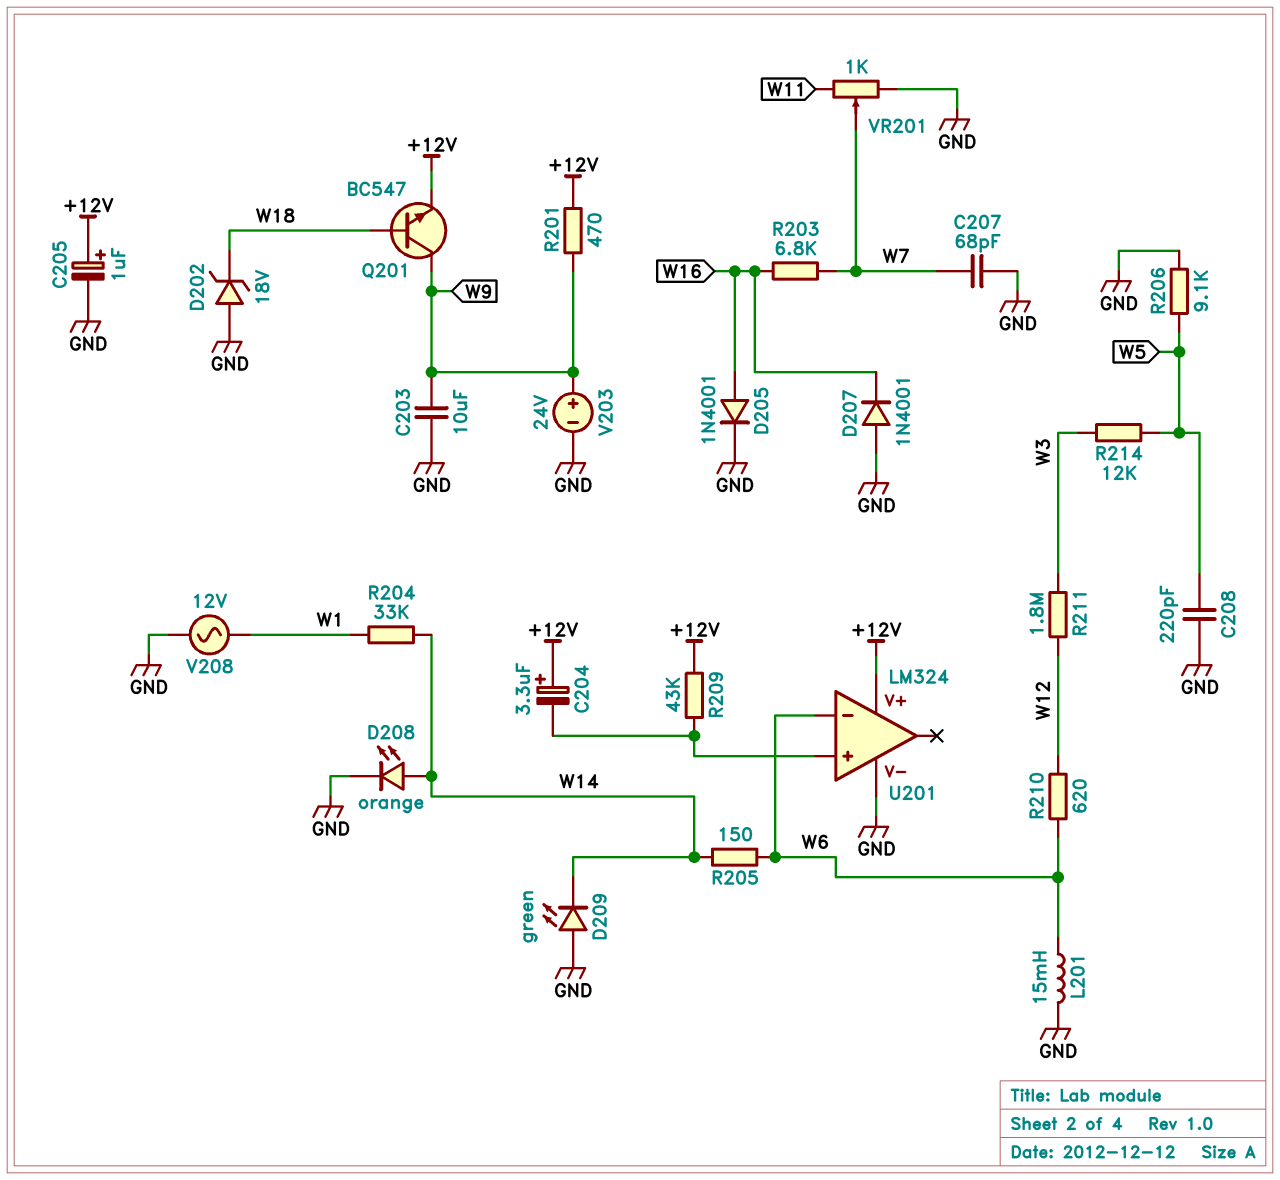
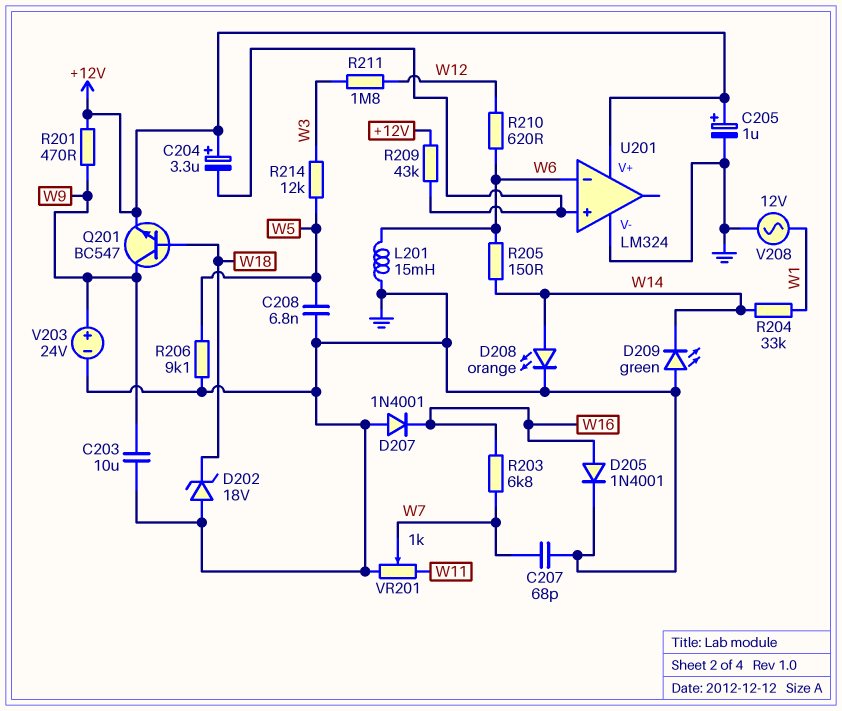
C208: 220pF (GND, W5) -> 6.8nF (GND, W5)

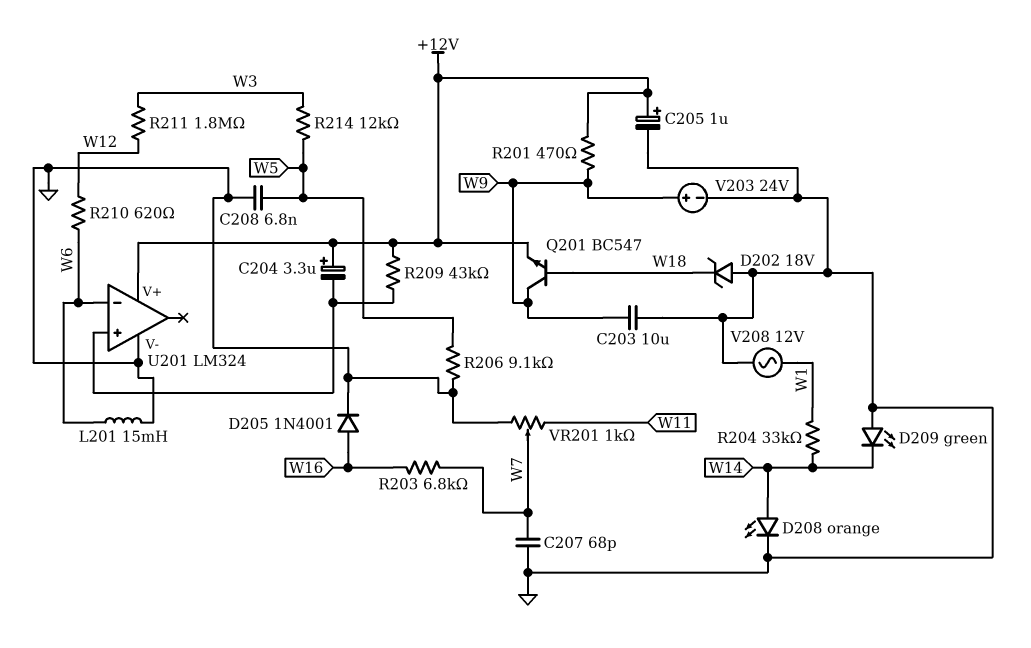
D207: diode 1N4001 (A GND, K W16) -> none
R205: 150 (W6, W14) -> none

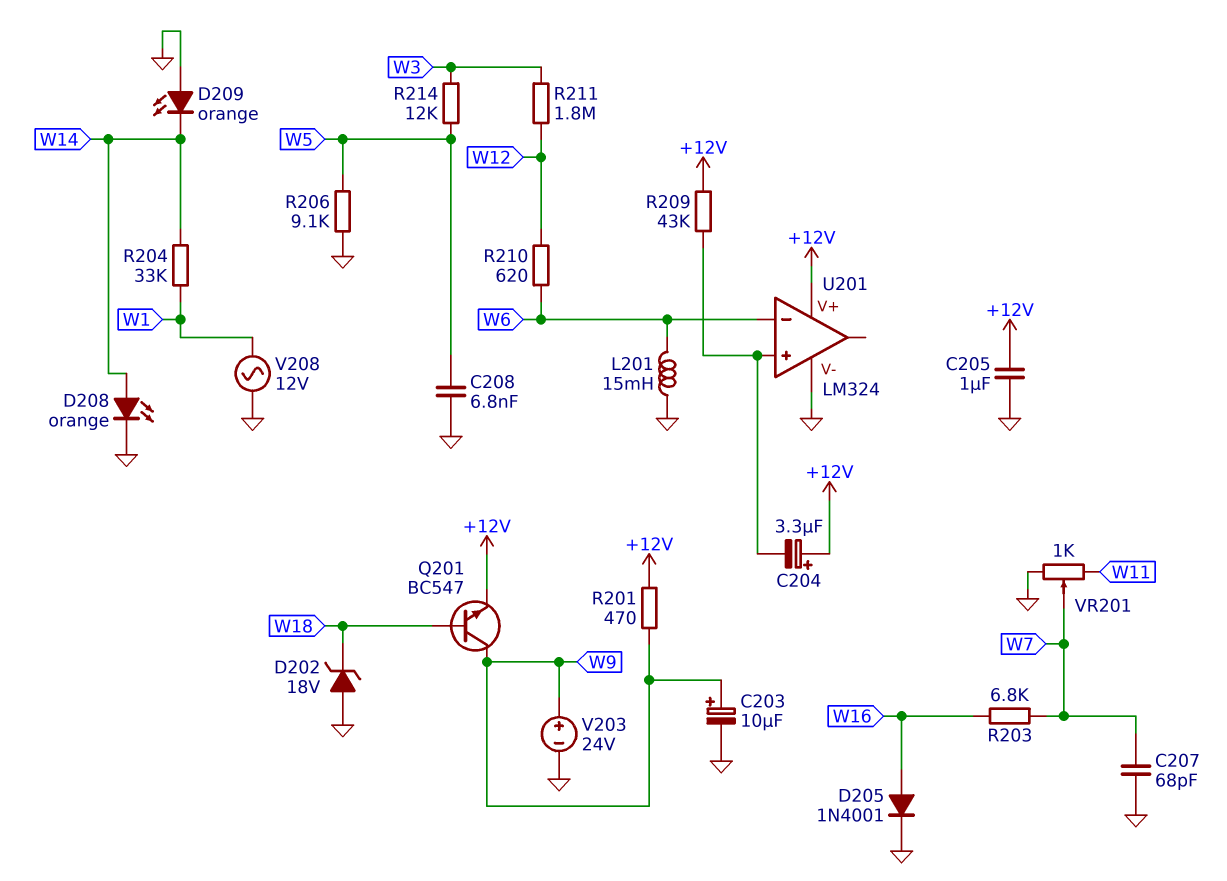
C203: 10uF (GND, W9) -> 10uF (plus W9, minus GND)
C205: 1uF (plus +12V, minus GND) -> 1uF (+12V, GND)
D209: LED green (A GND, K W14) -> LED orange (A GND, K W14)

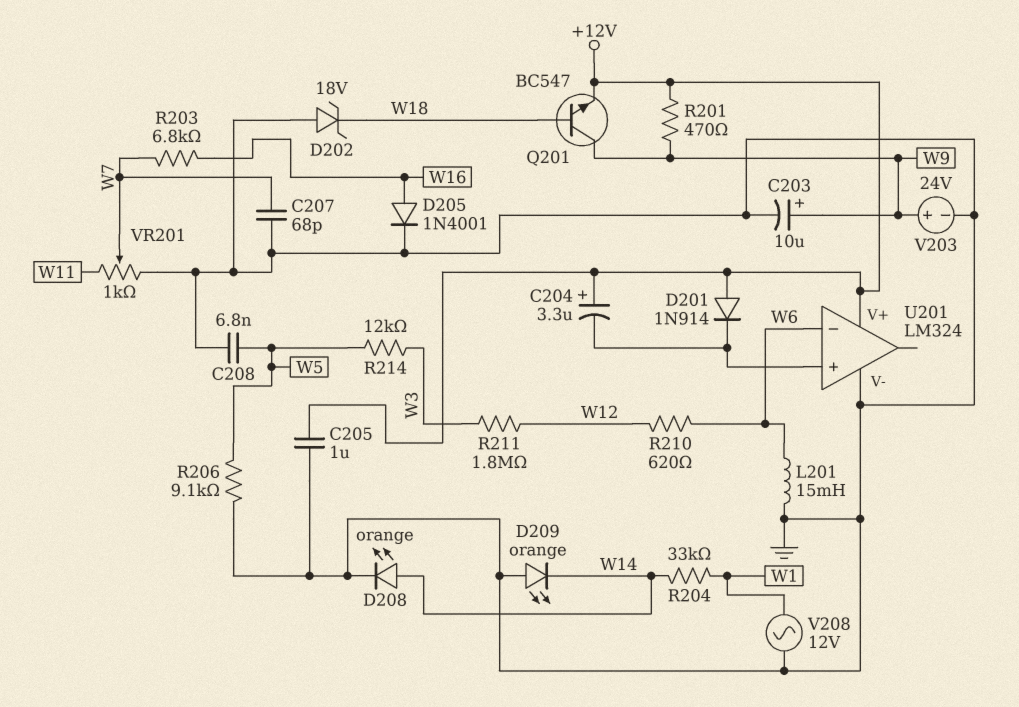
D201: none -> diode 1N914 (A +12V, K U201/in+)
R209: 43k (+12V, U201/in+) -> none

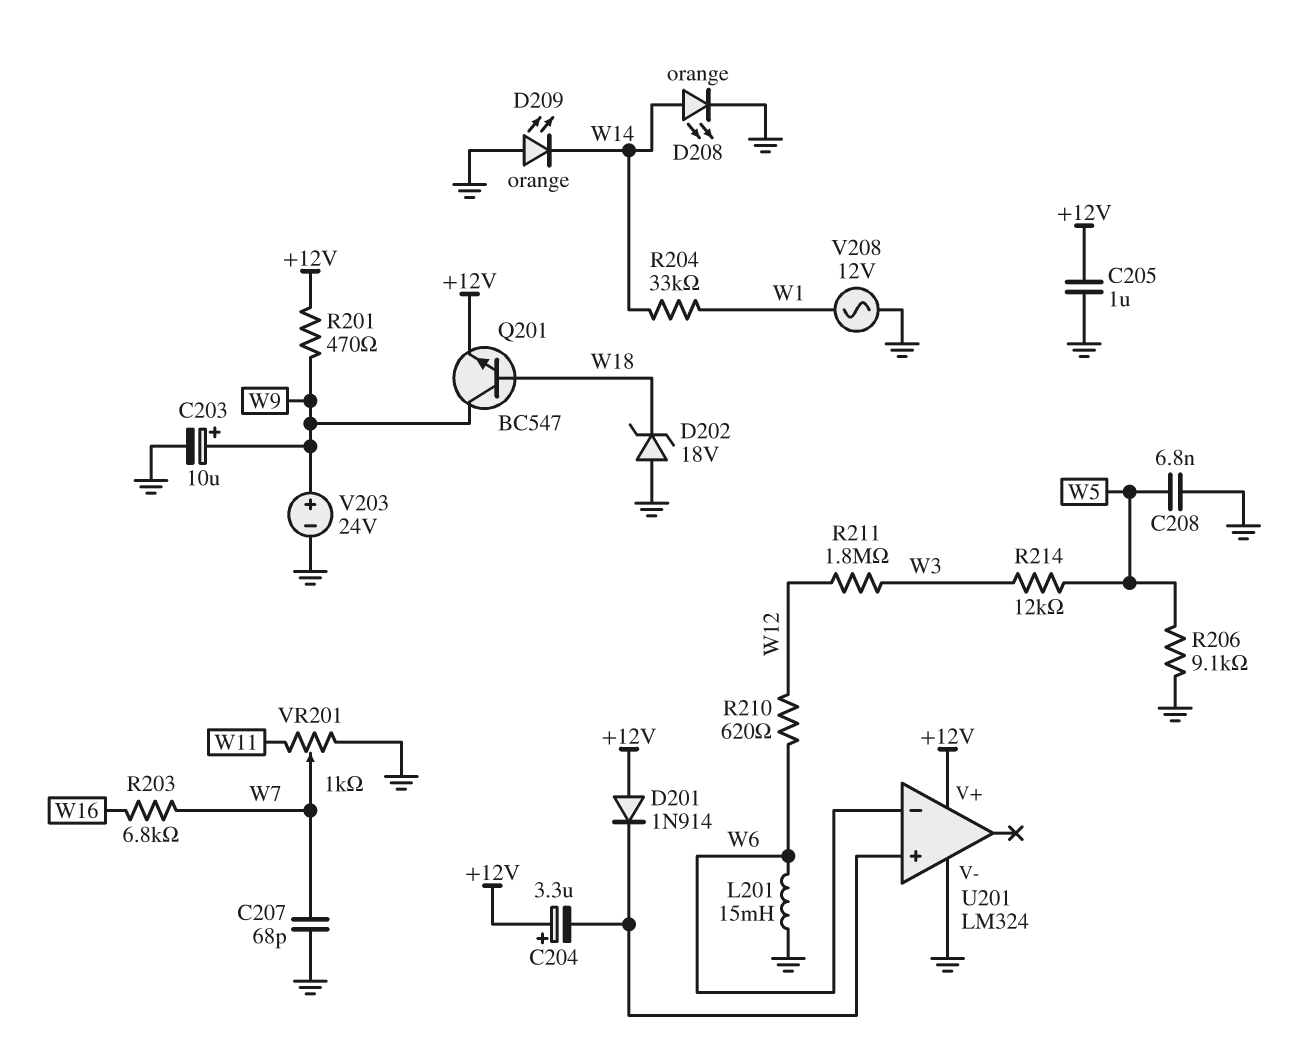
D205: diode 1N4001 (A W16, K GND) -> none

